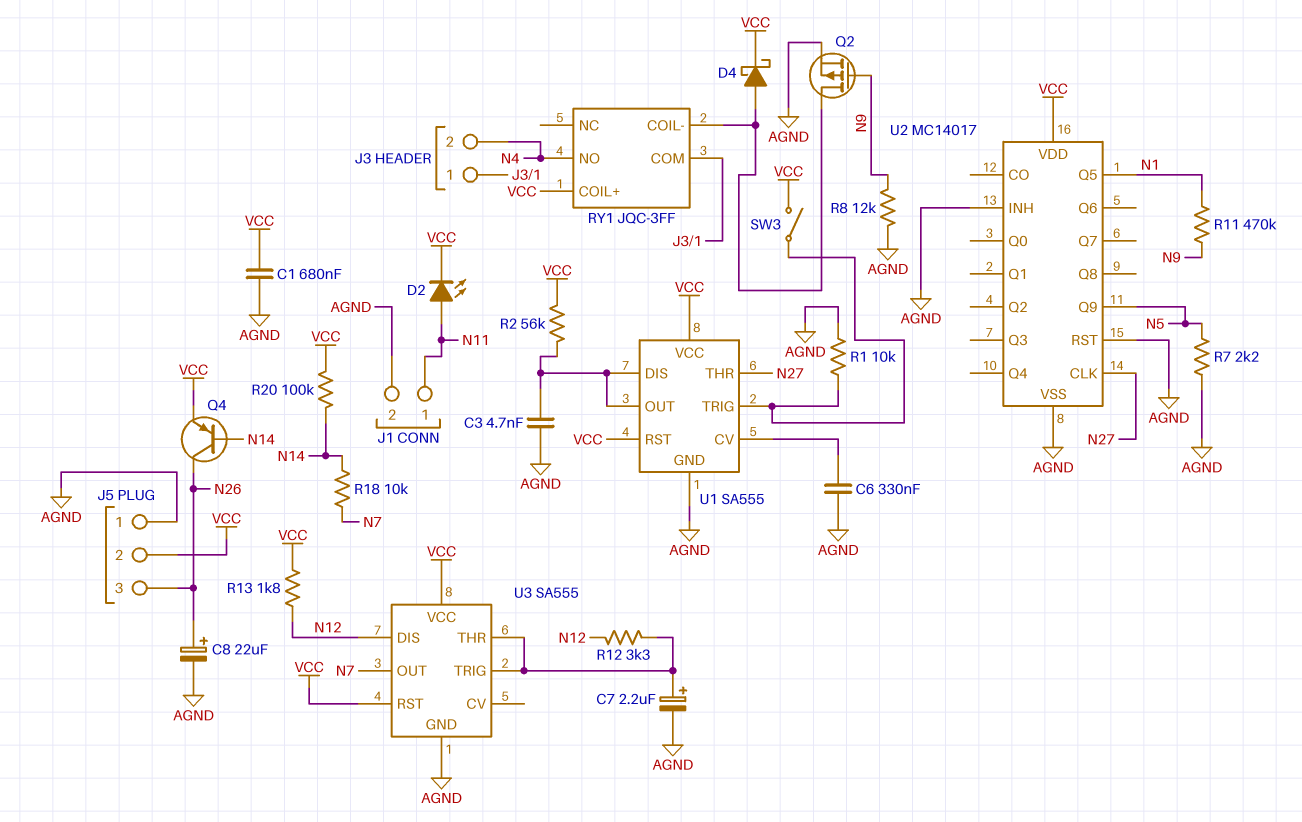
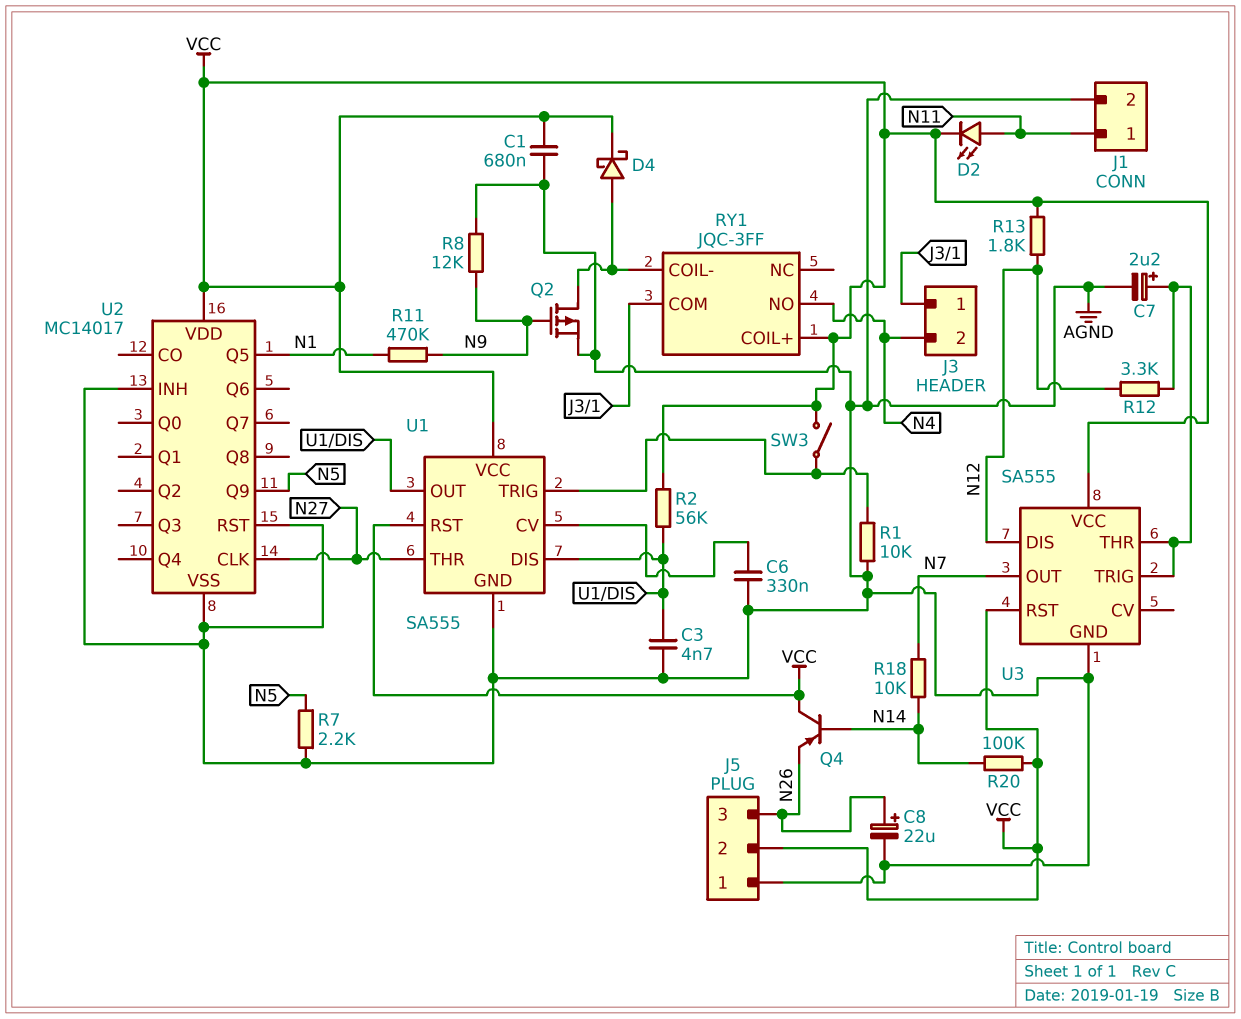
Q4: PNP (B N14, C N26, E VCC) -> PNP (B N14, C VCC, E N26)

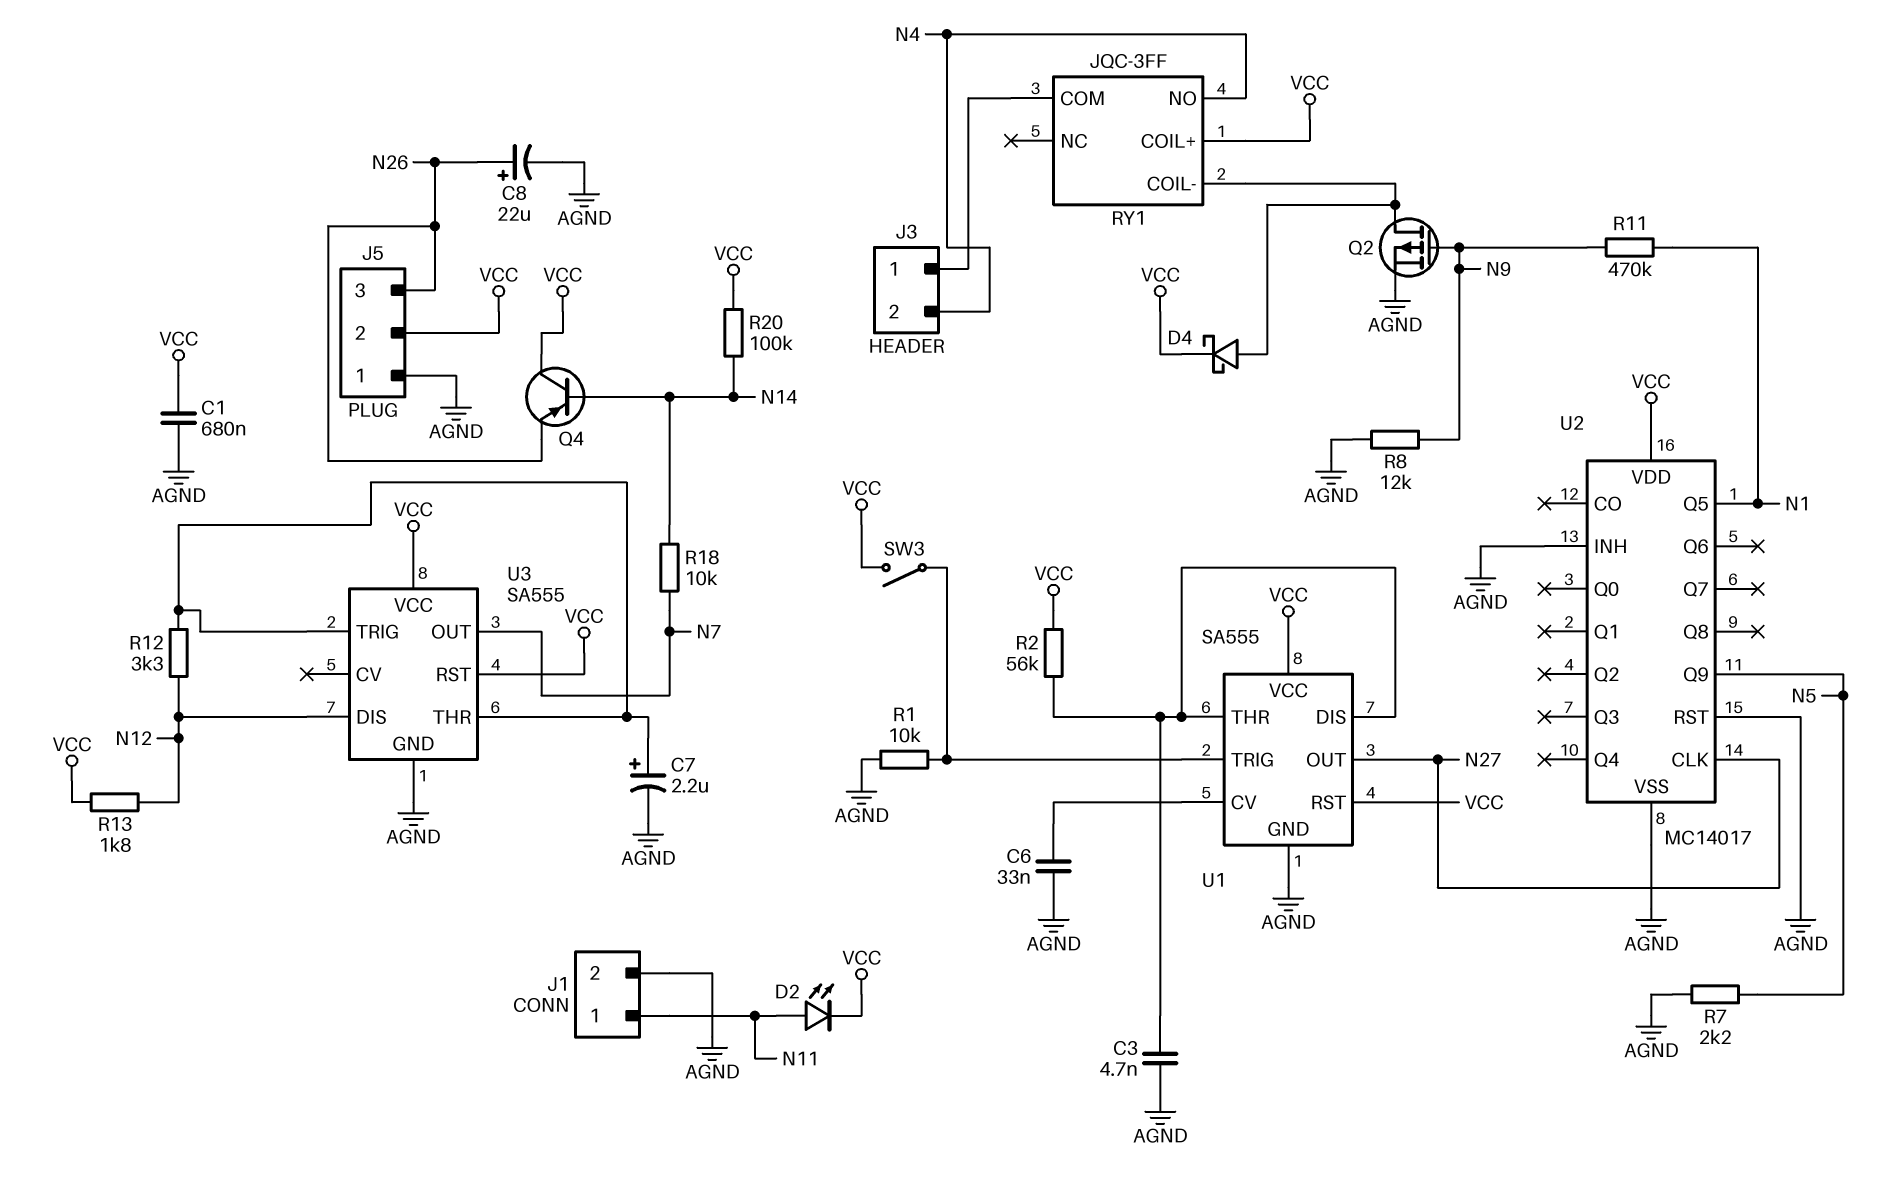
C6: 330nF (AGND, U1/CV) -> 33nF (AGND, U1/CV)
U1 pin OUT: U1/DIS -> N27
U1 pin THR: N27 -> U1/DIS

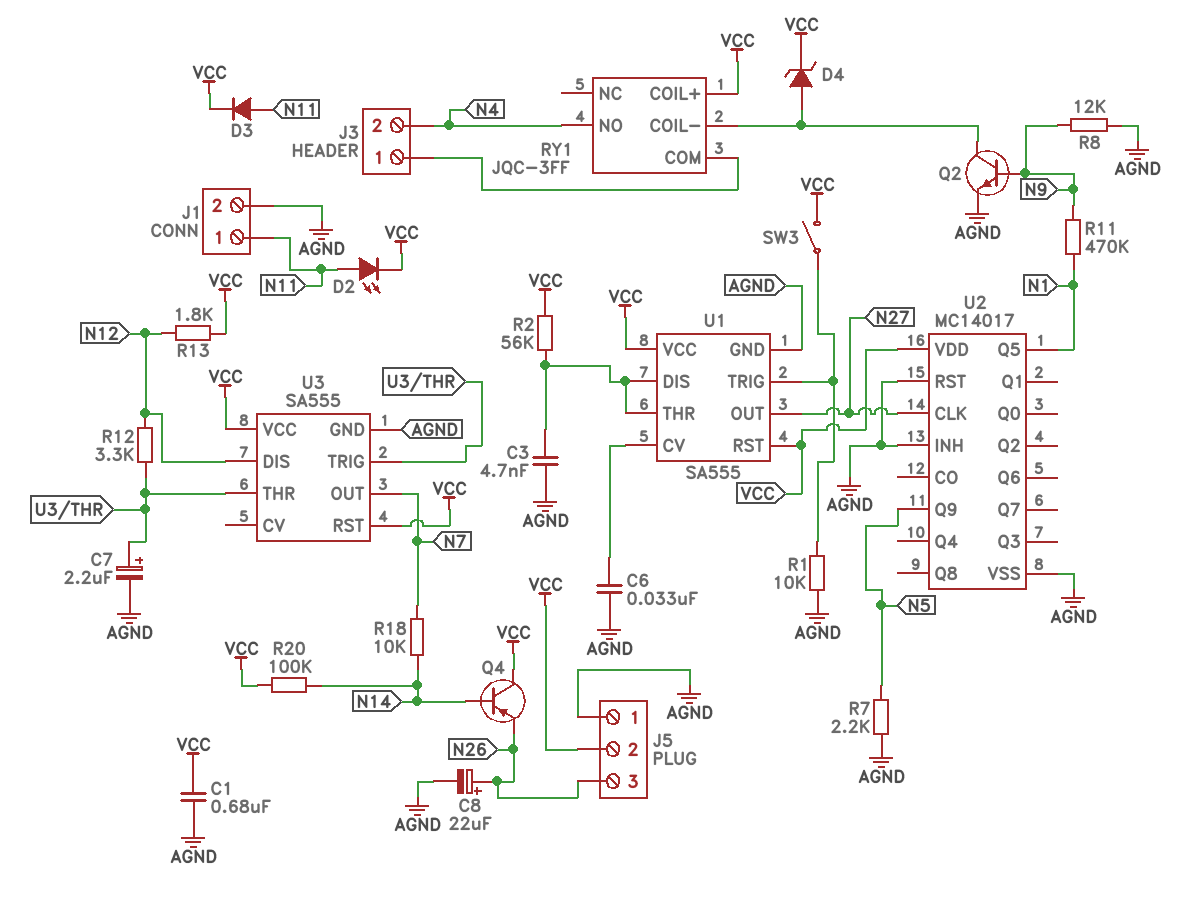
D3: none -> diode (A N11, K VCC)
D4: schottky (A RY1/COIL-, K VCC) -> zener (A RY1/COIL-, K VCC)
Q2: PMOS (G N9, D RY1/COIL-, S AGND) -> NPN (B N9, C RY1/COIL-, E AGND)

